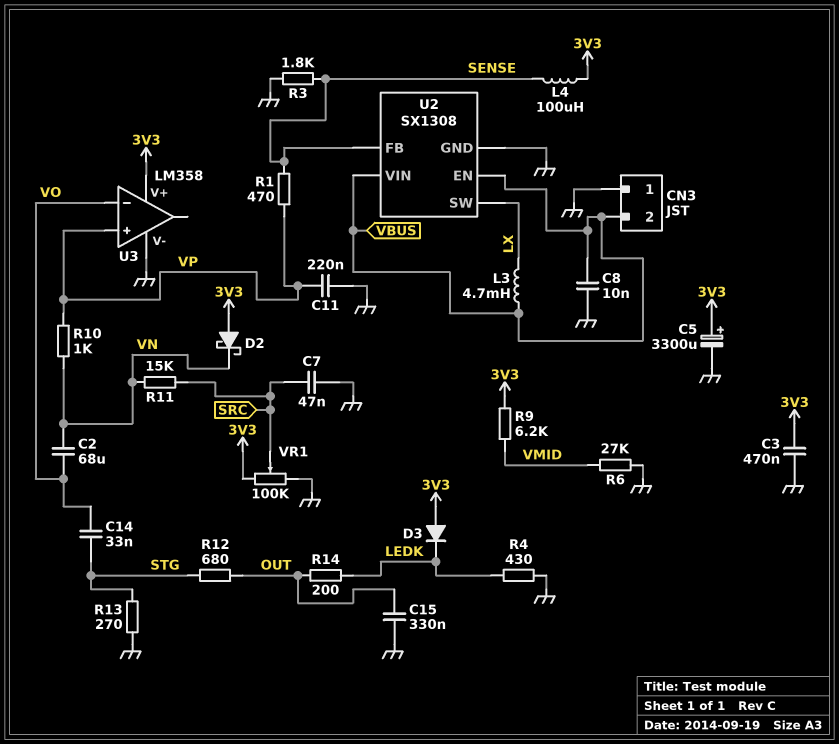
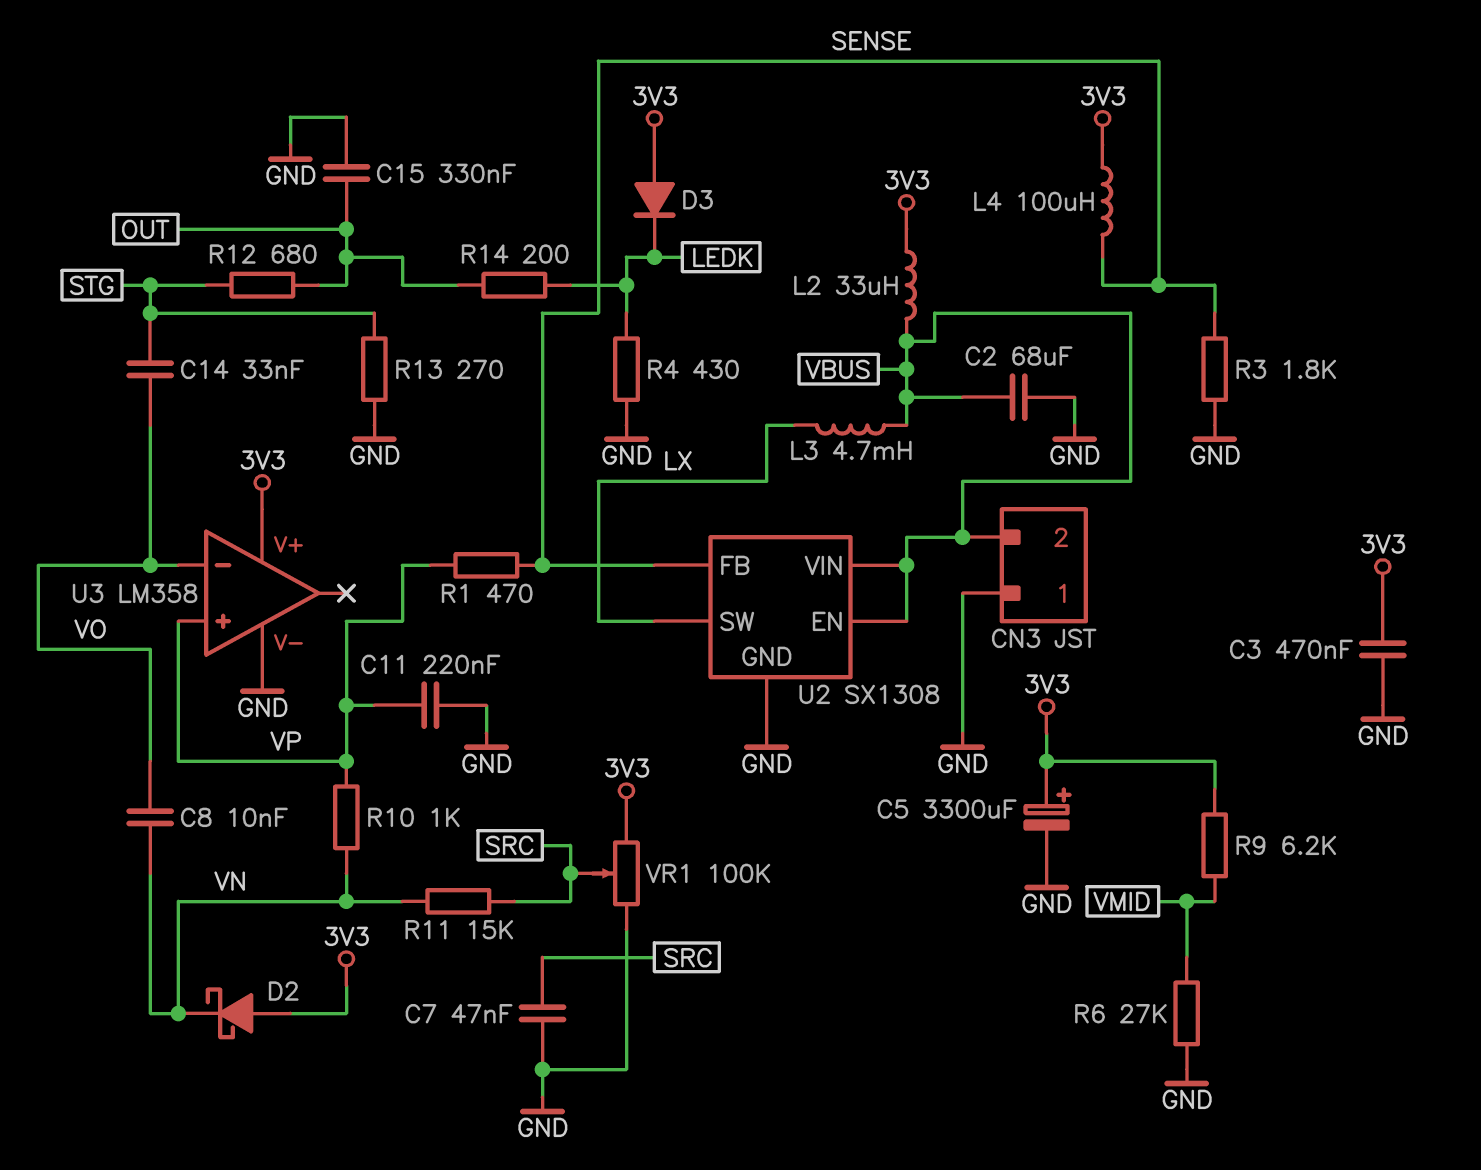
C2: 68uF (VN, VO) -> 68uF (GND, VBUS)
C8: 10nF (GND, VBUS) -> 10nF (VN, VO)
L2: none -> 33uH (3V3, VBUS)

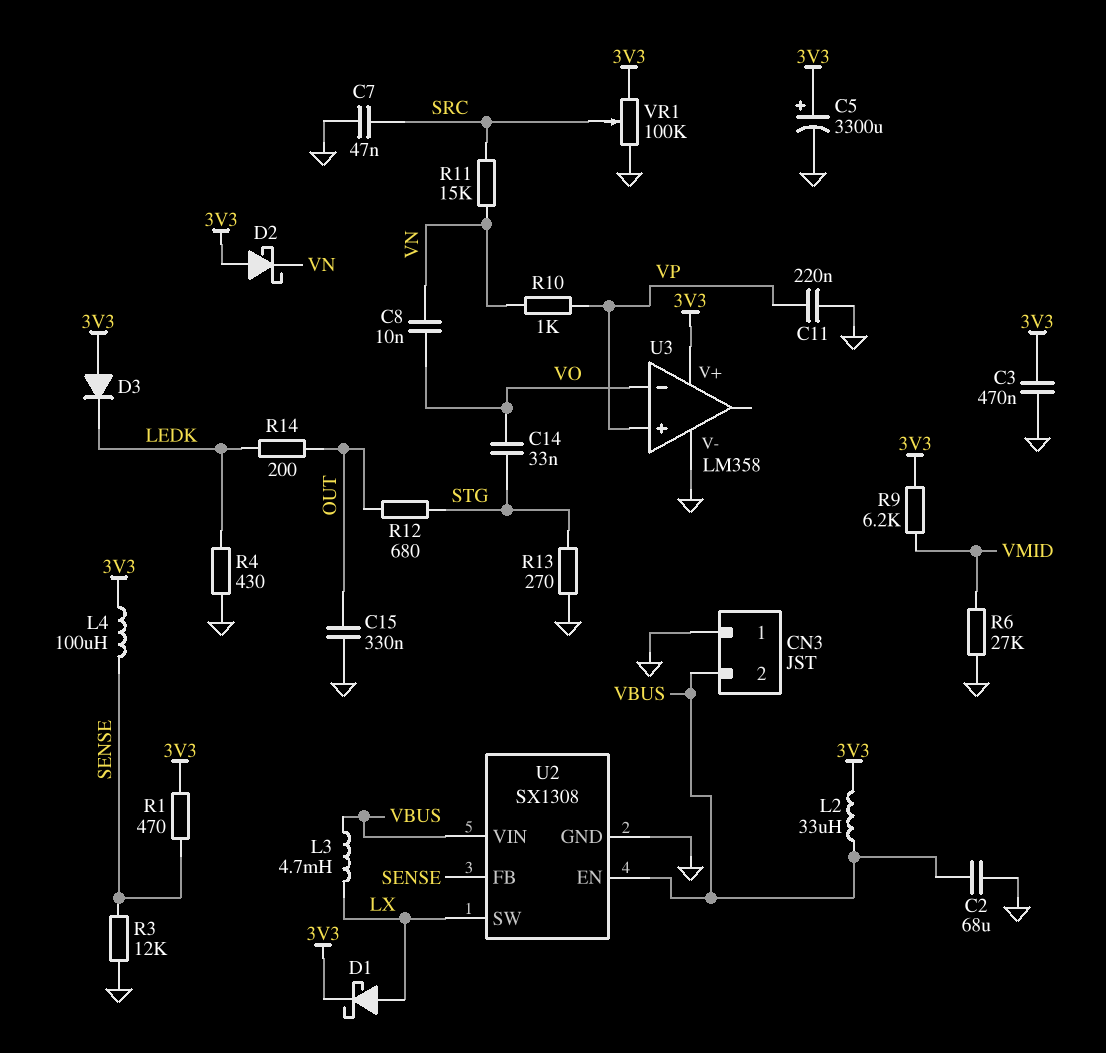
D1: none -> schottky (A LX, K 3V3)
R1: 470 (SENSE, VP) -> 470 (3V3, SENSE)
R3: 1.8k (GND, SENSE) -> 12k (GND, SENSE)

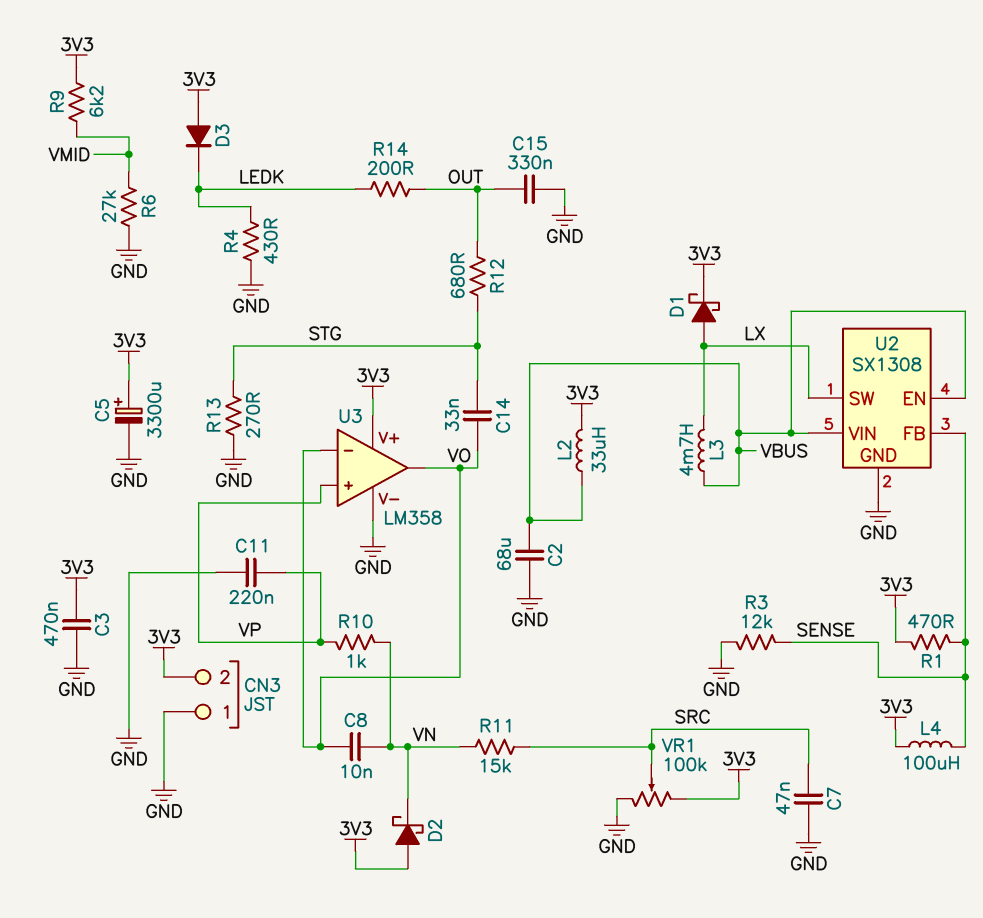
CN3 pin 2: VBUS -> 3V3
U3 pin out: none -> VO

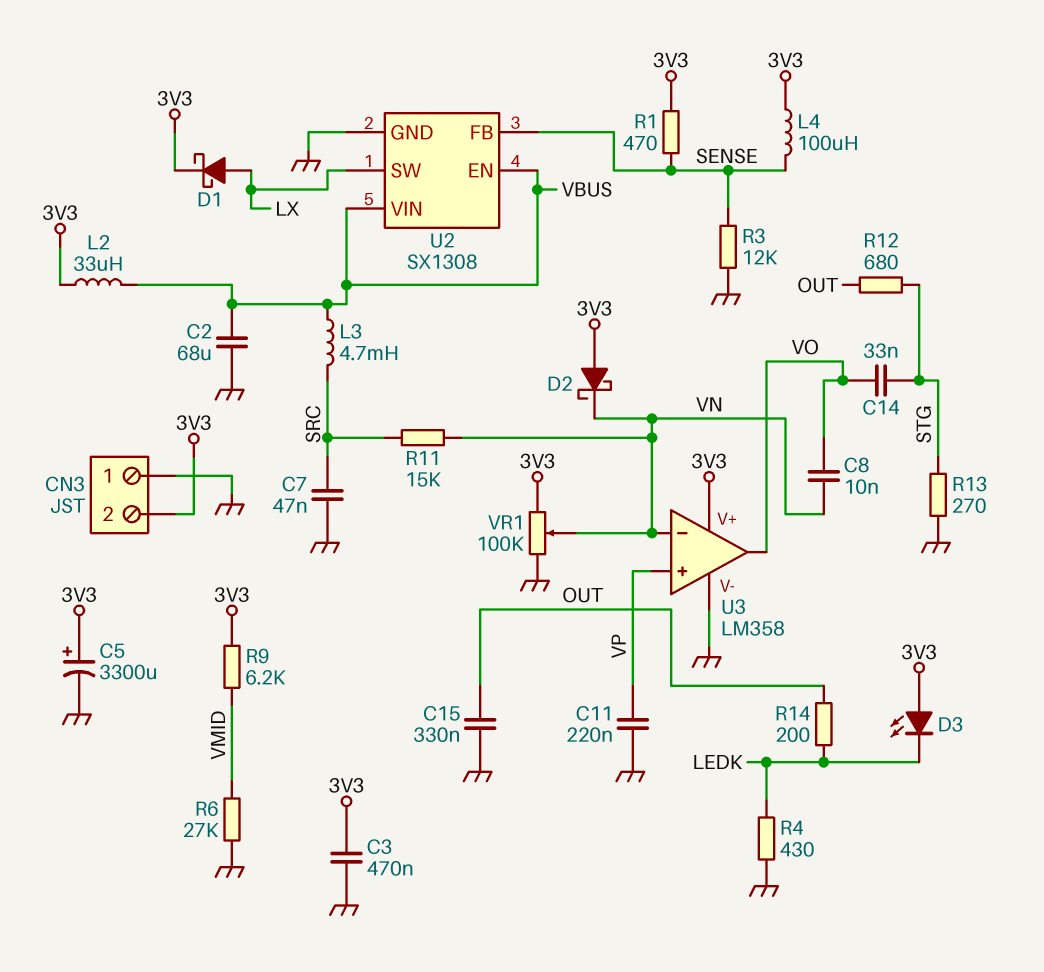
D3: diode (A 3V3, K LEDK) -> LED (A 3V3, K LEDK)
L3: 4.7mH (LX, VBUS) -> 4.7mH (SRC, VBUS)
R10: 1k (VN, VP) -> none
U3 pin in-: VO -> VN
VR1: 100k (3V3, GND, wiper SRC) -> 100k (3V3, GND, wiper VN)

